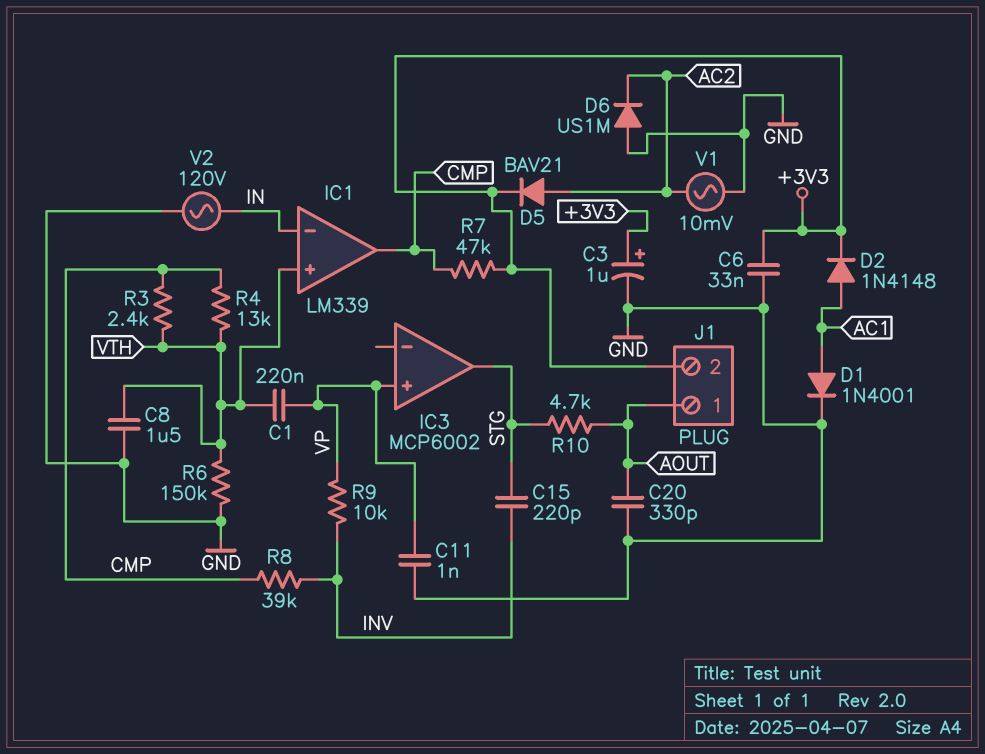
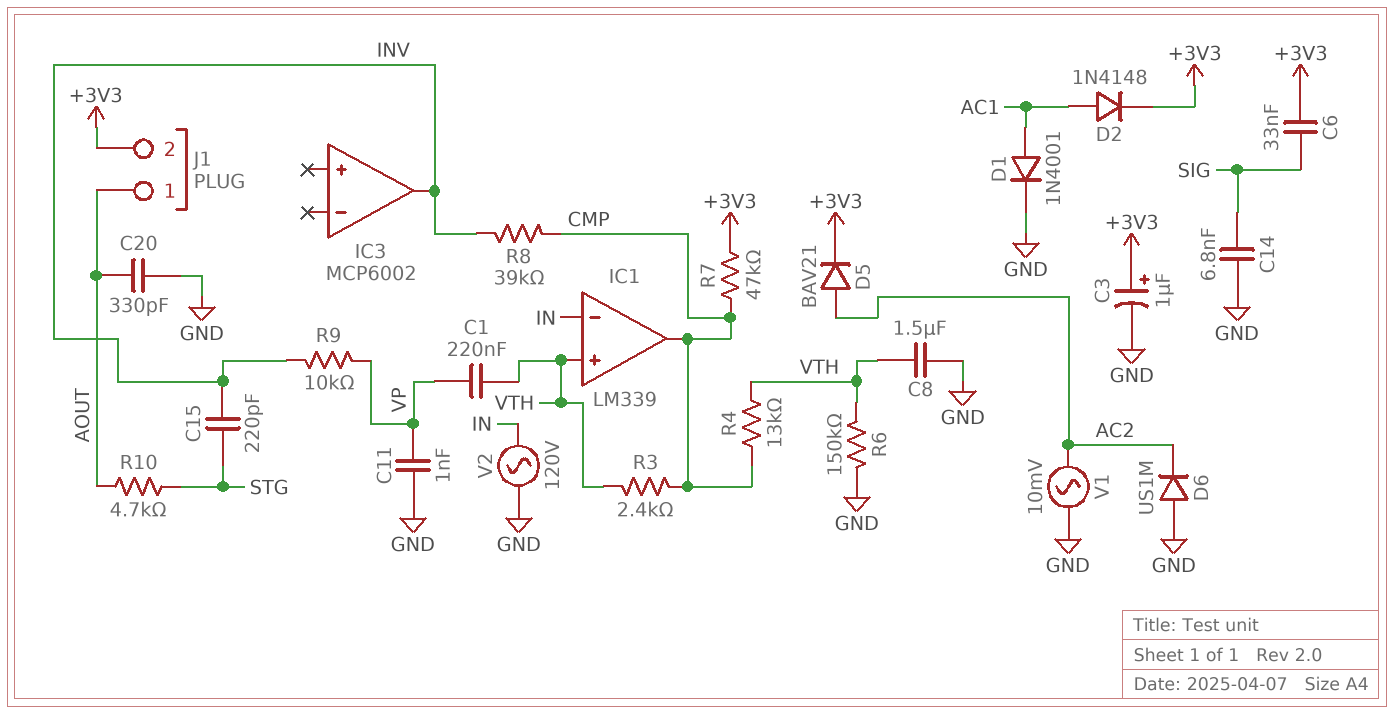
C6: 33nF (+3V3, GND) -> 33nF (+3V3, SIG)
C14: none -> 6.8nF (GND, SIG)
IC3 pin in+: VP -> none
IC3 pin out: STG -> INV

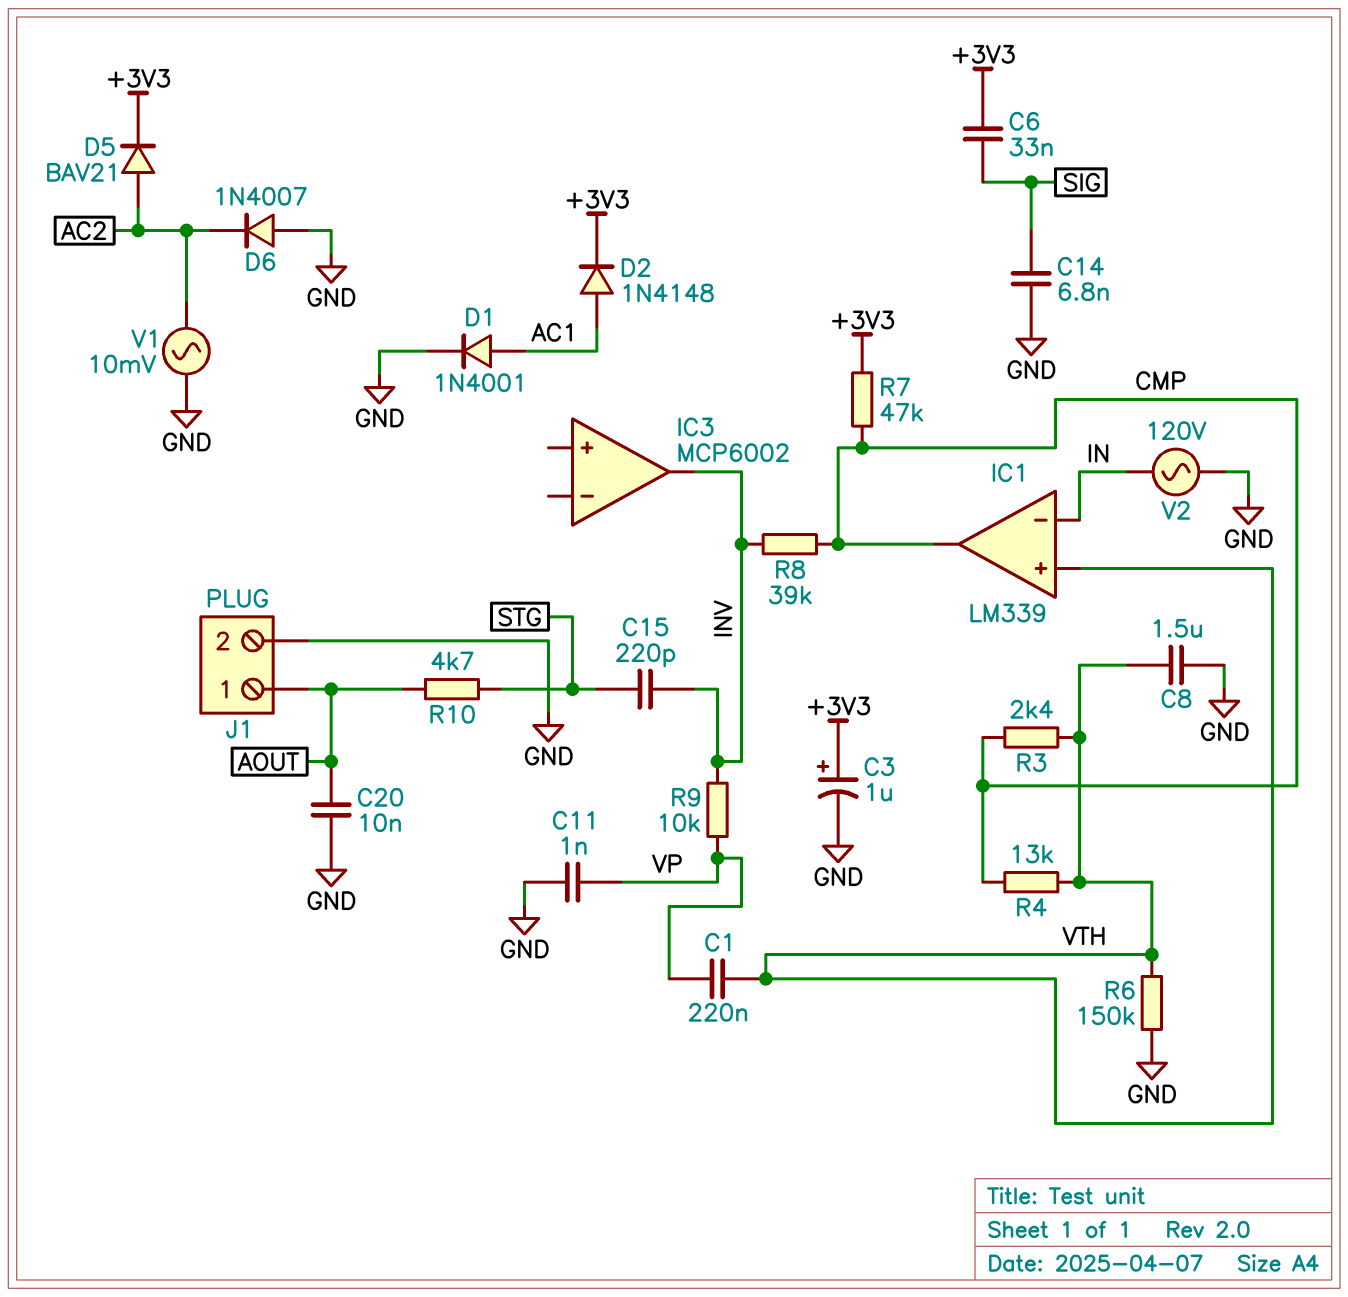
C20: 330pF (AOUT, GND) -> 10nF (AOUT, GND)
D6: diode US1M (A GND, K AC2) -> diode 1N4007 (A GND, K AC2)
J1 pin 2: +3V3 -> GND

